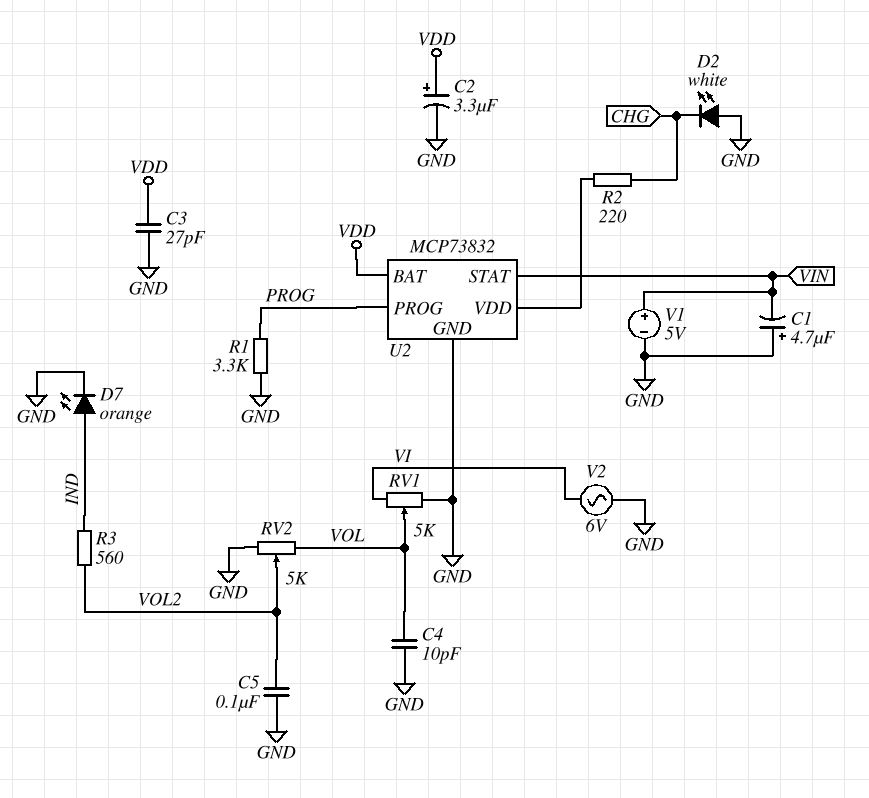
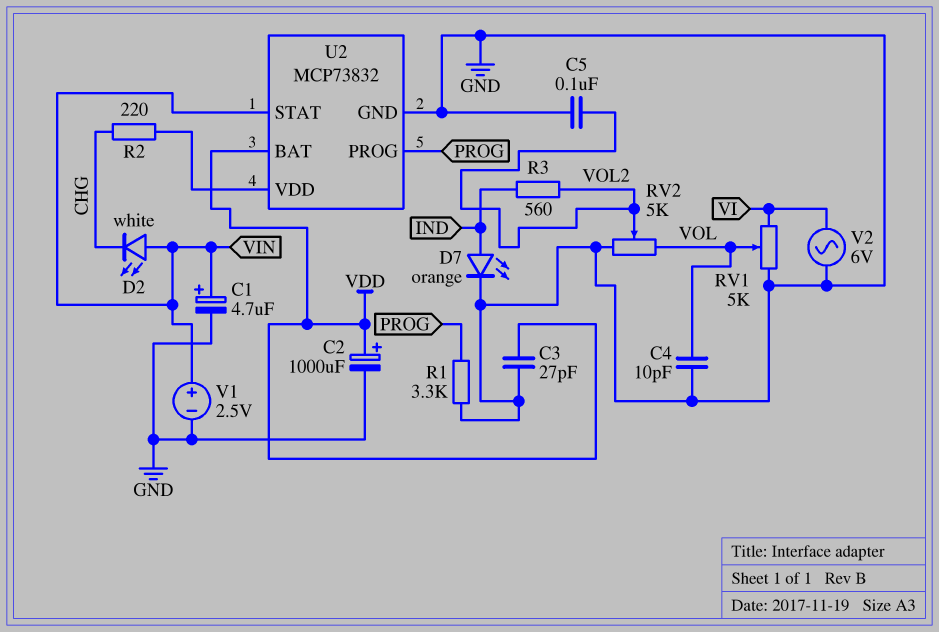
C1: 4.7uF (plus GND, minus VIN) -> 4.7uF (plus VIN, minus GND)
C2: 3.3uF (plus VDD, minus GND) -> 1000uF (plus VDD, minus GND)
D2: LED white (A GND, K CHG) -> LED white (A VIN, K CHG)
V1: 5V (plus VIN, minus GND) -> 2.5V (plus VIN, minus GND)

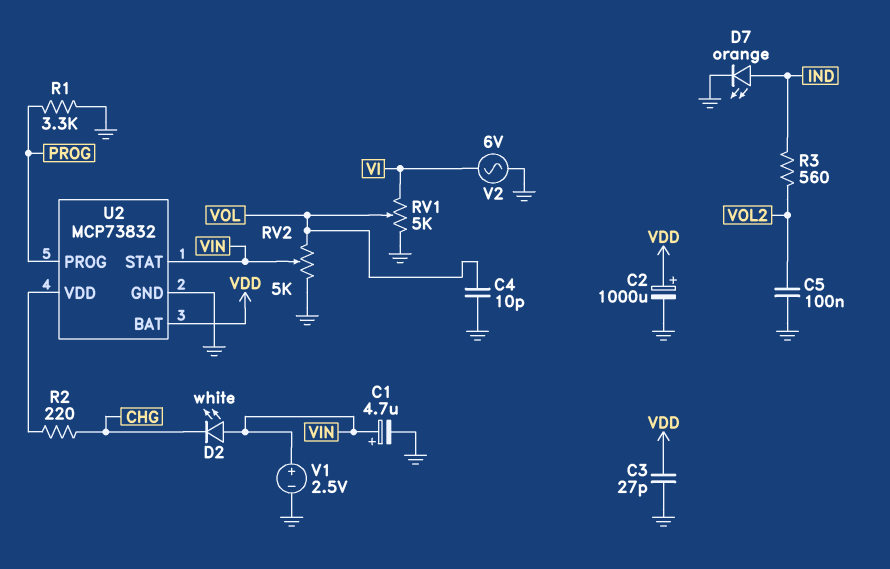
RV2: 5k (GND, VOL, wiper VOL2) -> 5k (GND, VOL, wiper VIN)

